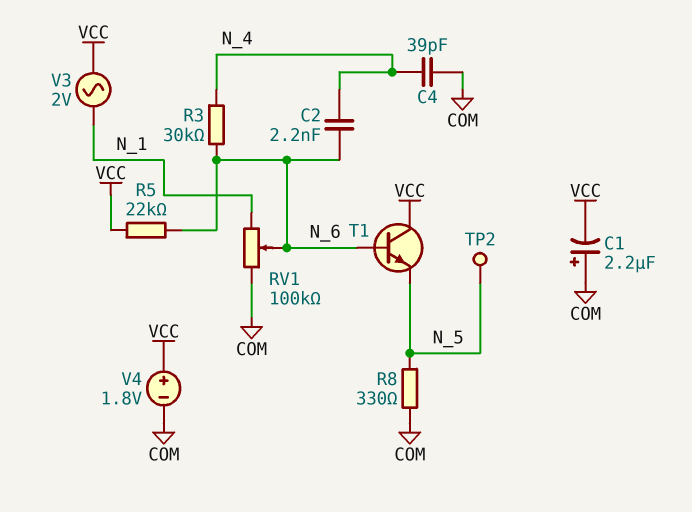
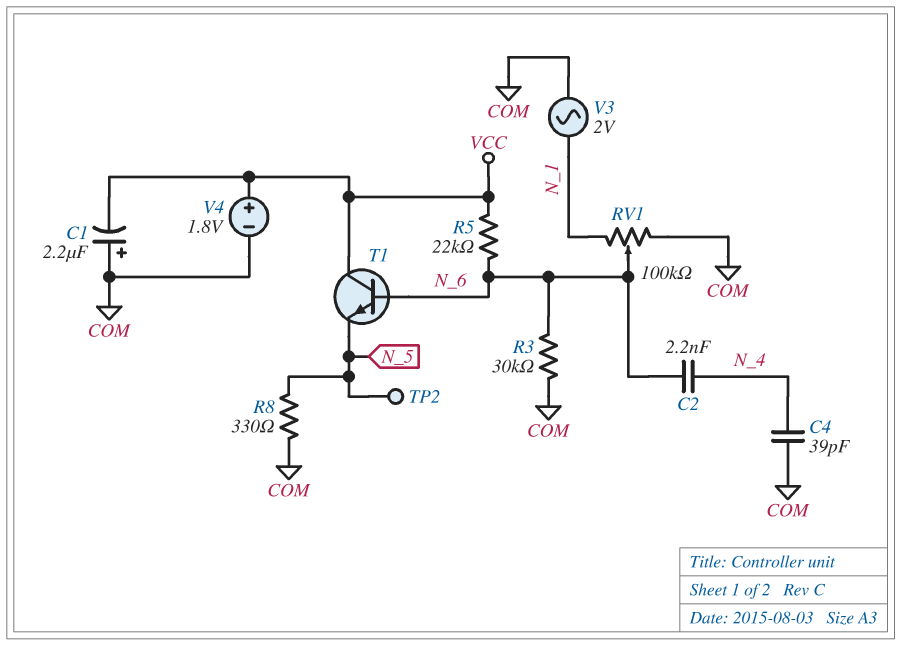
R3: 30k (N_4, N_6) -> 30k (COM, N_6)
V3: AC 2V (N_1, VCC) -> AC 2V (COM, N_1)

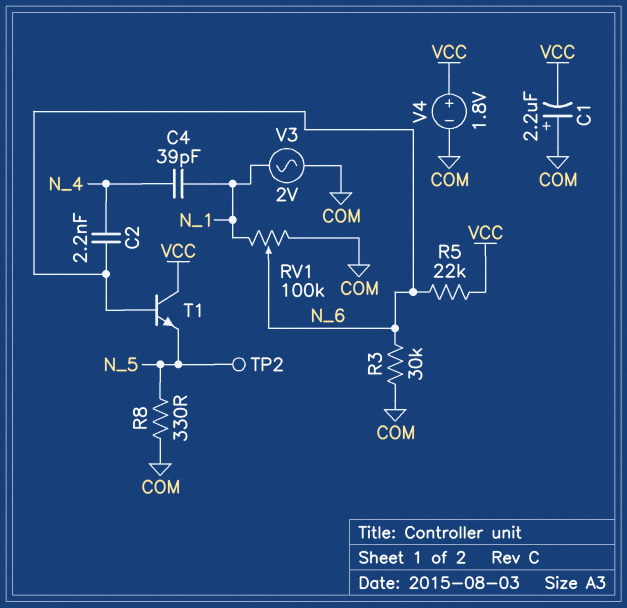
C4: 39pF (COM, N_4) -> 39pF (N_1, N_4)

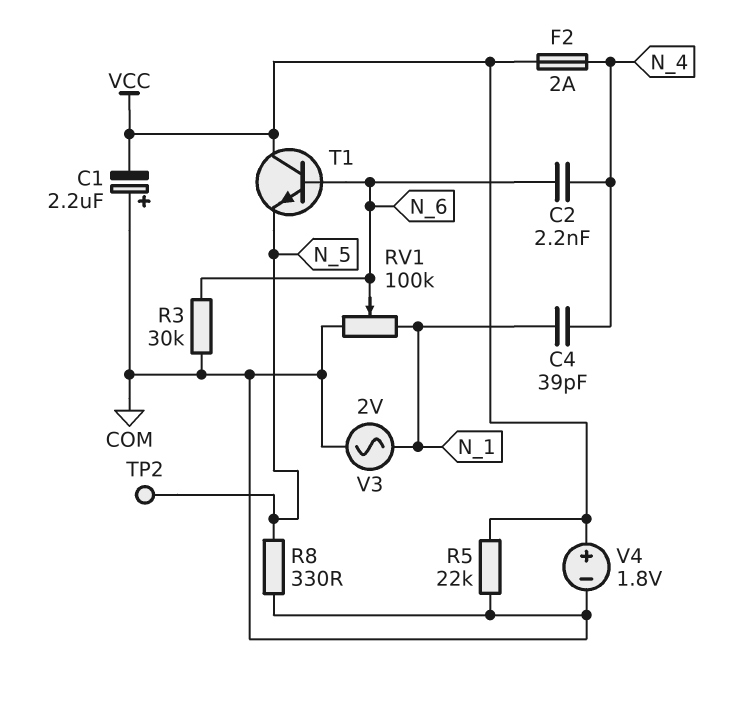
F2: none -> 2A (N_4, VCC)
R5: 22k (N_6, VCC) -> 22k (COM, VCC)

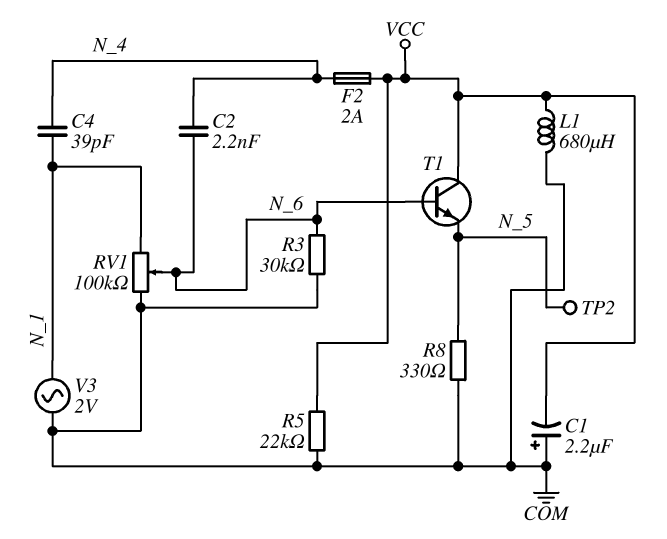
L1: none -> 680uH (COM, VCC)
V4: 1.8V (plus VCC, minus COM) -> none

